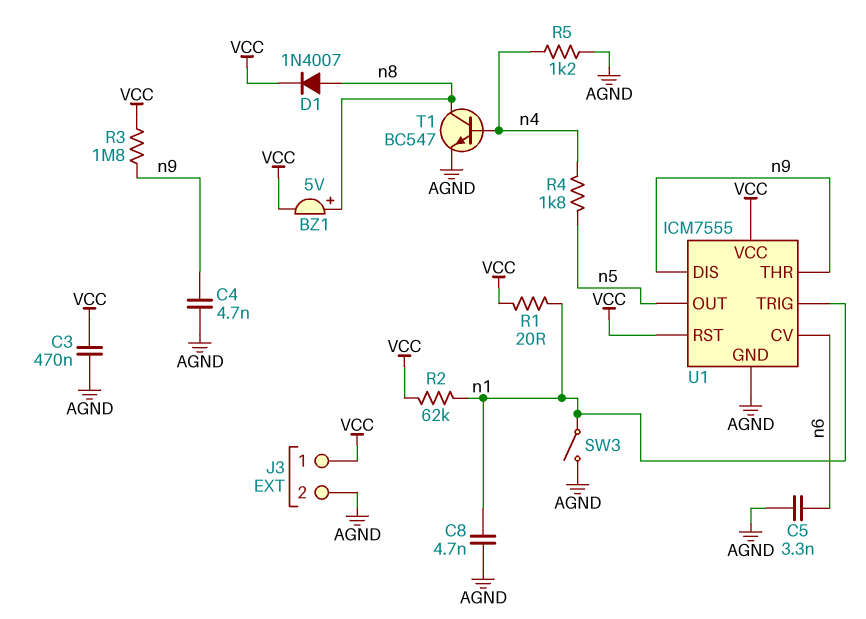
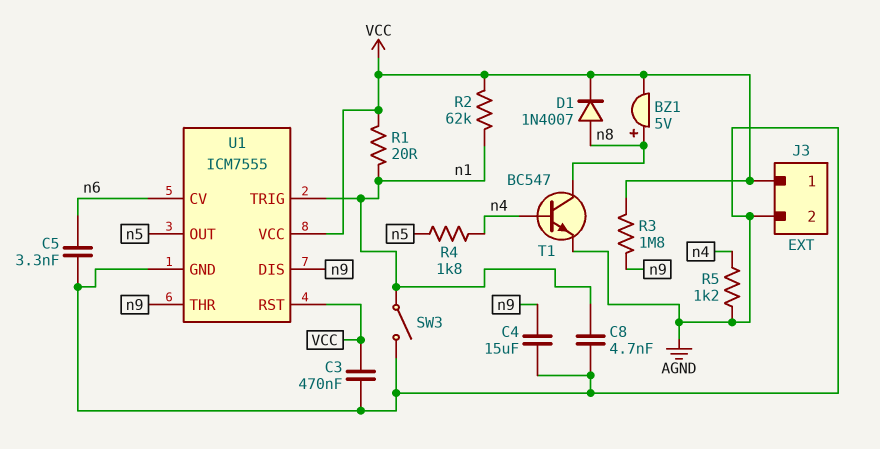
C4: 4.7nF (AGND, n9) -> 15uF (AGND, n9)

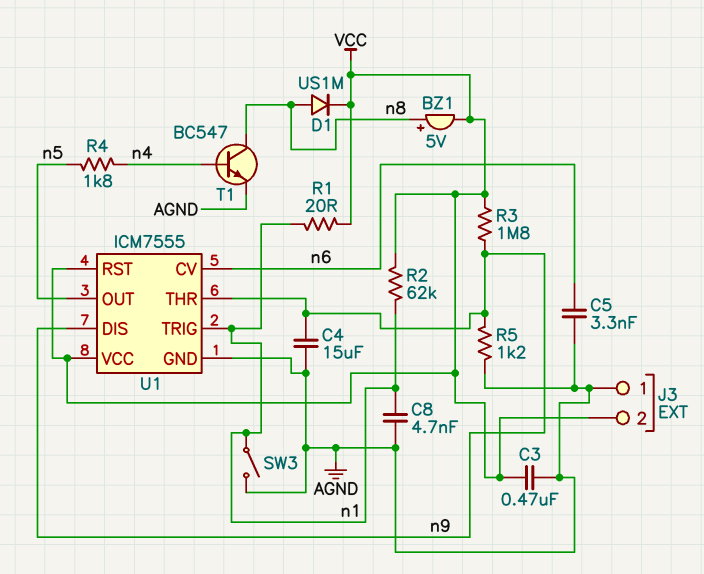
D1: diode 1N4007 (A n8, K VCC) -> diode US1M (A n8, K VCC)
J3 pin 1: VCC -> AGND
J3 pin 2: AGND -> VCC
R5: 1.2k (AGND, n4) -> 1.2k (AGND, n9)

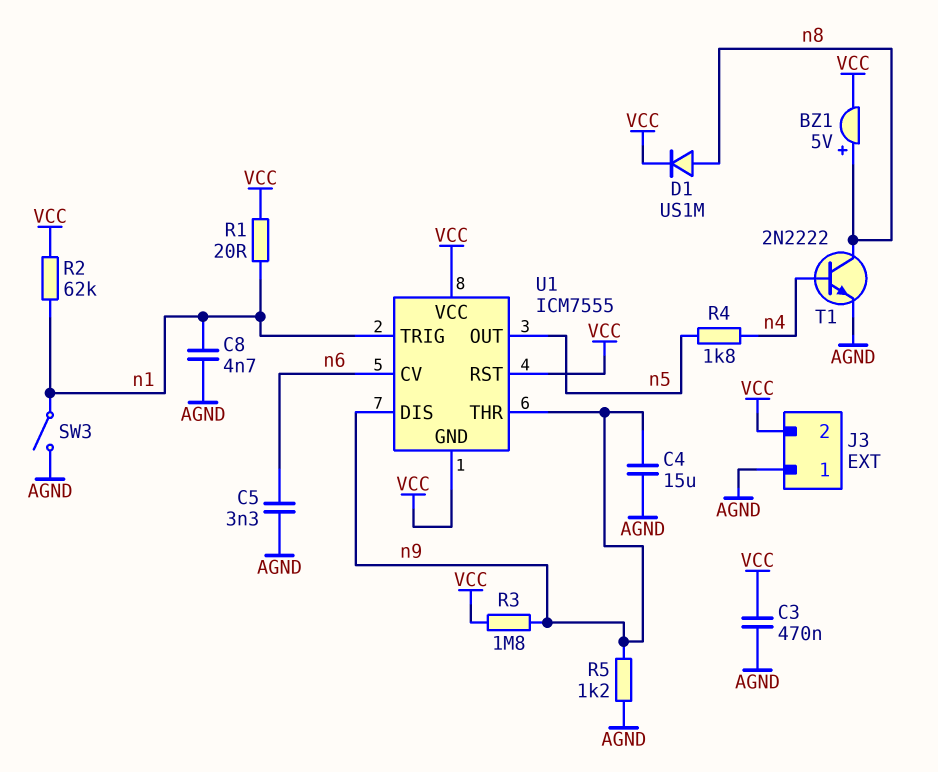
T1: NPN BC547 (B n4, C n8, E AGND) -> NPN 2N2222 (B n4, C n8, E AGND)
U1 pin GND: AGND -> VCC

